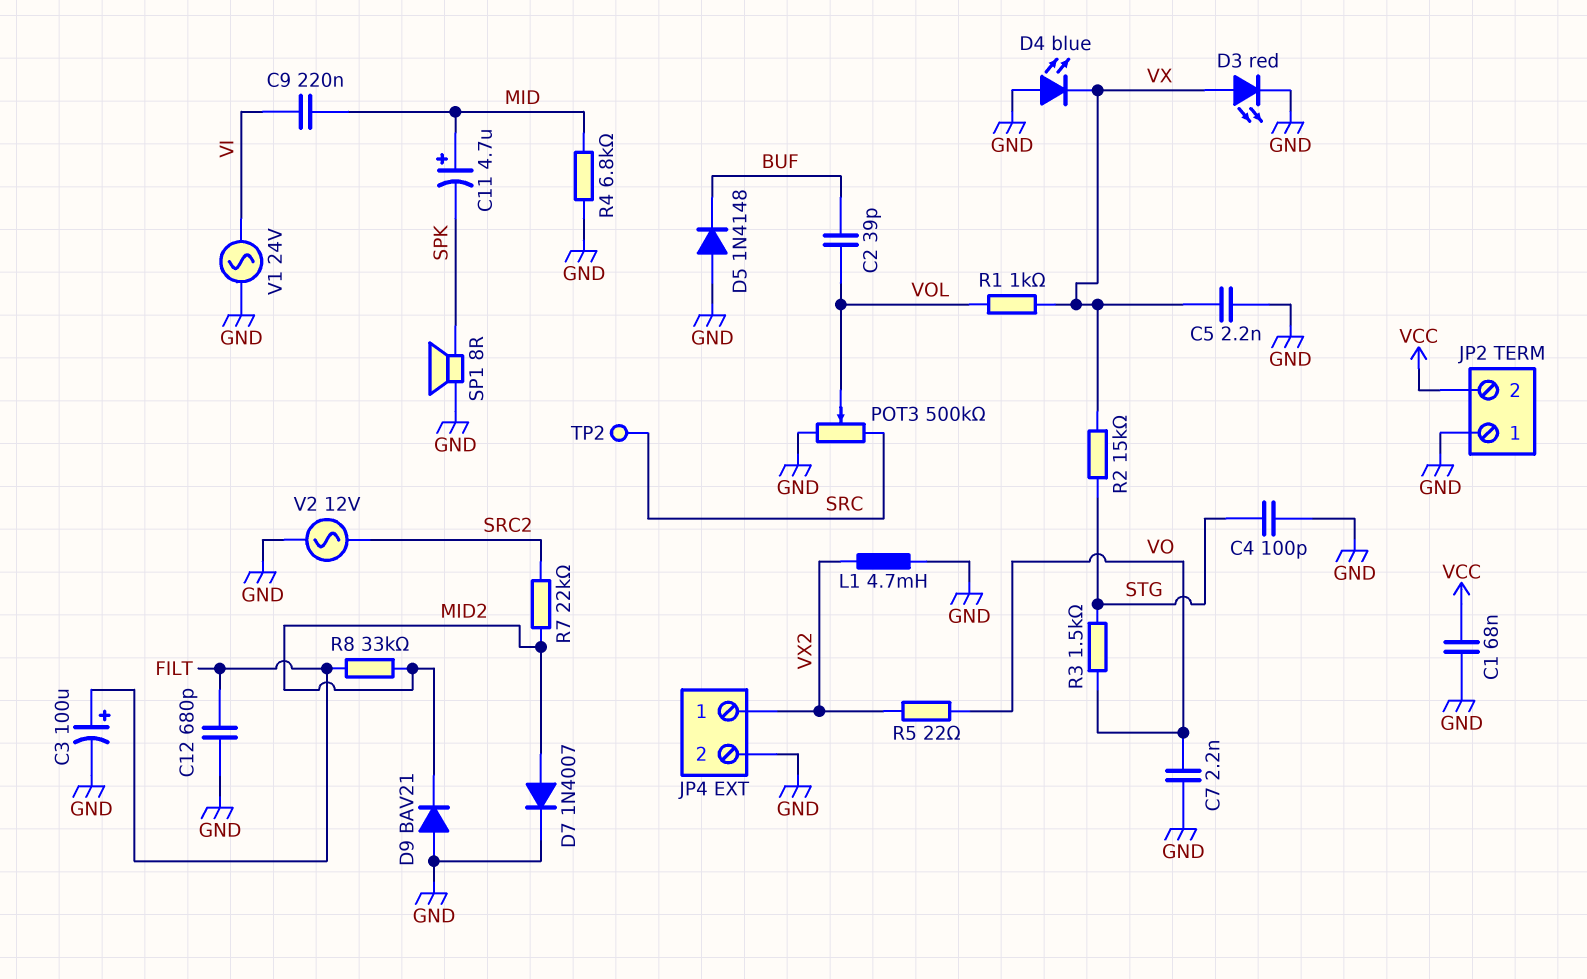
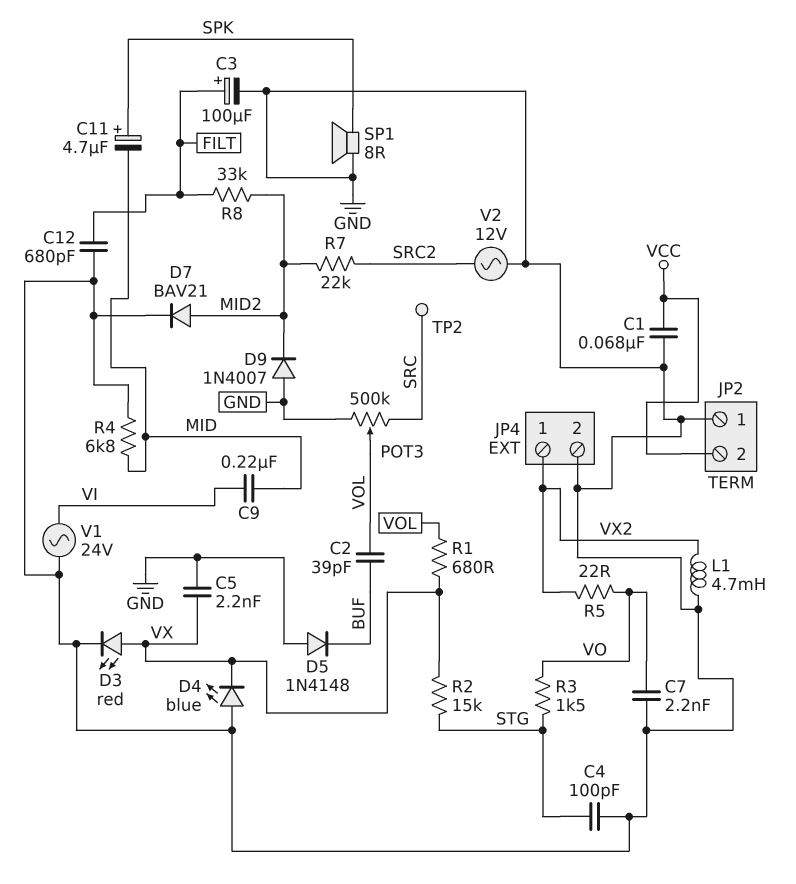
C11: 4.7uF (plus MID, minus SPK) -> 4.7uF (plus SPK, minus MID)
D7: diode 1N4007 (A MID2, K GND) -> diode BAV21 (A MID2, K GND)
D9: diode BAV21 (A GND, K MID2) -> diode 1N4007 (A GND, K MID2)
R1: 1k (VOL, VX) -> 680 (VOL, VX)

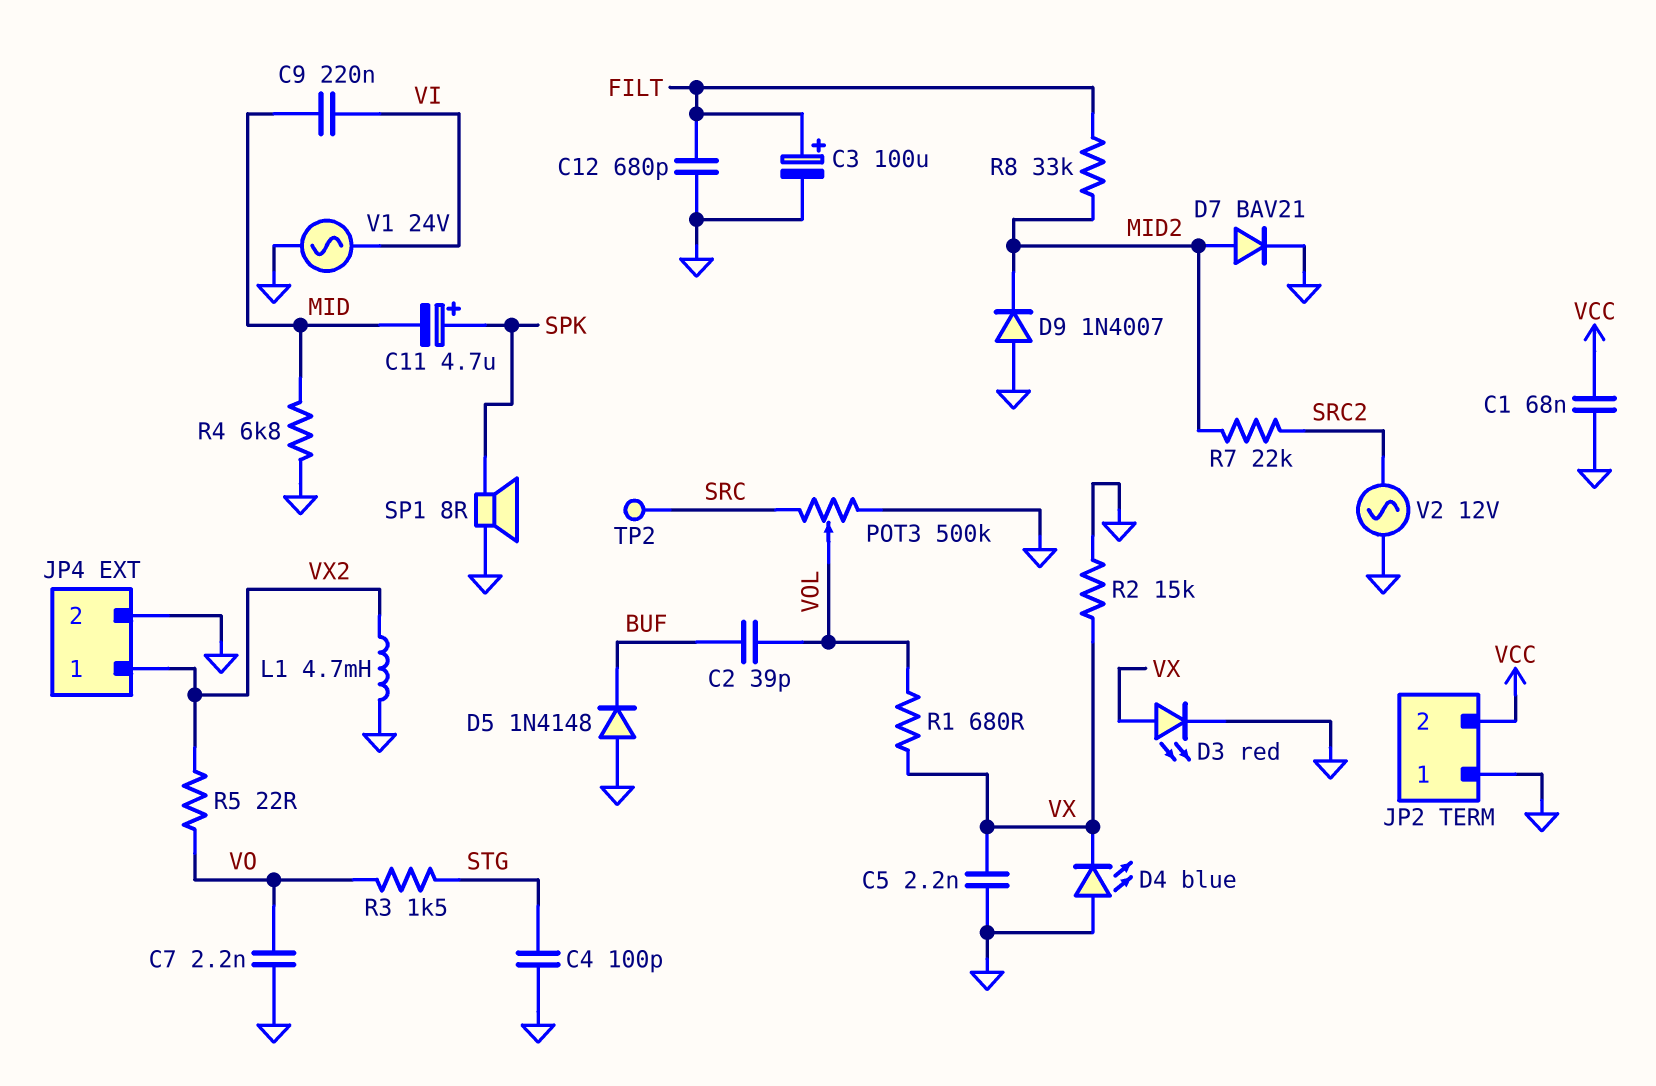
R2: 15k (STG, VX) -> 15k (GND, VX)

